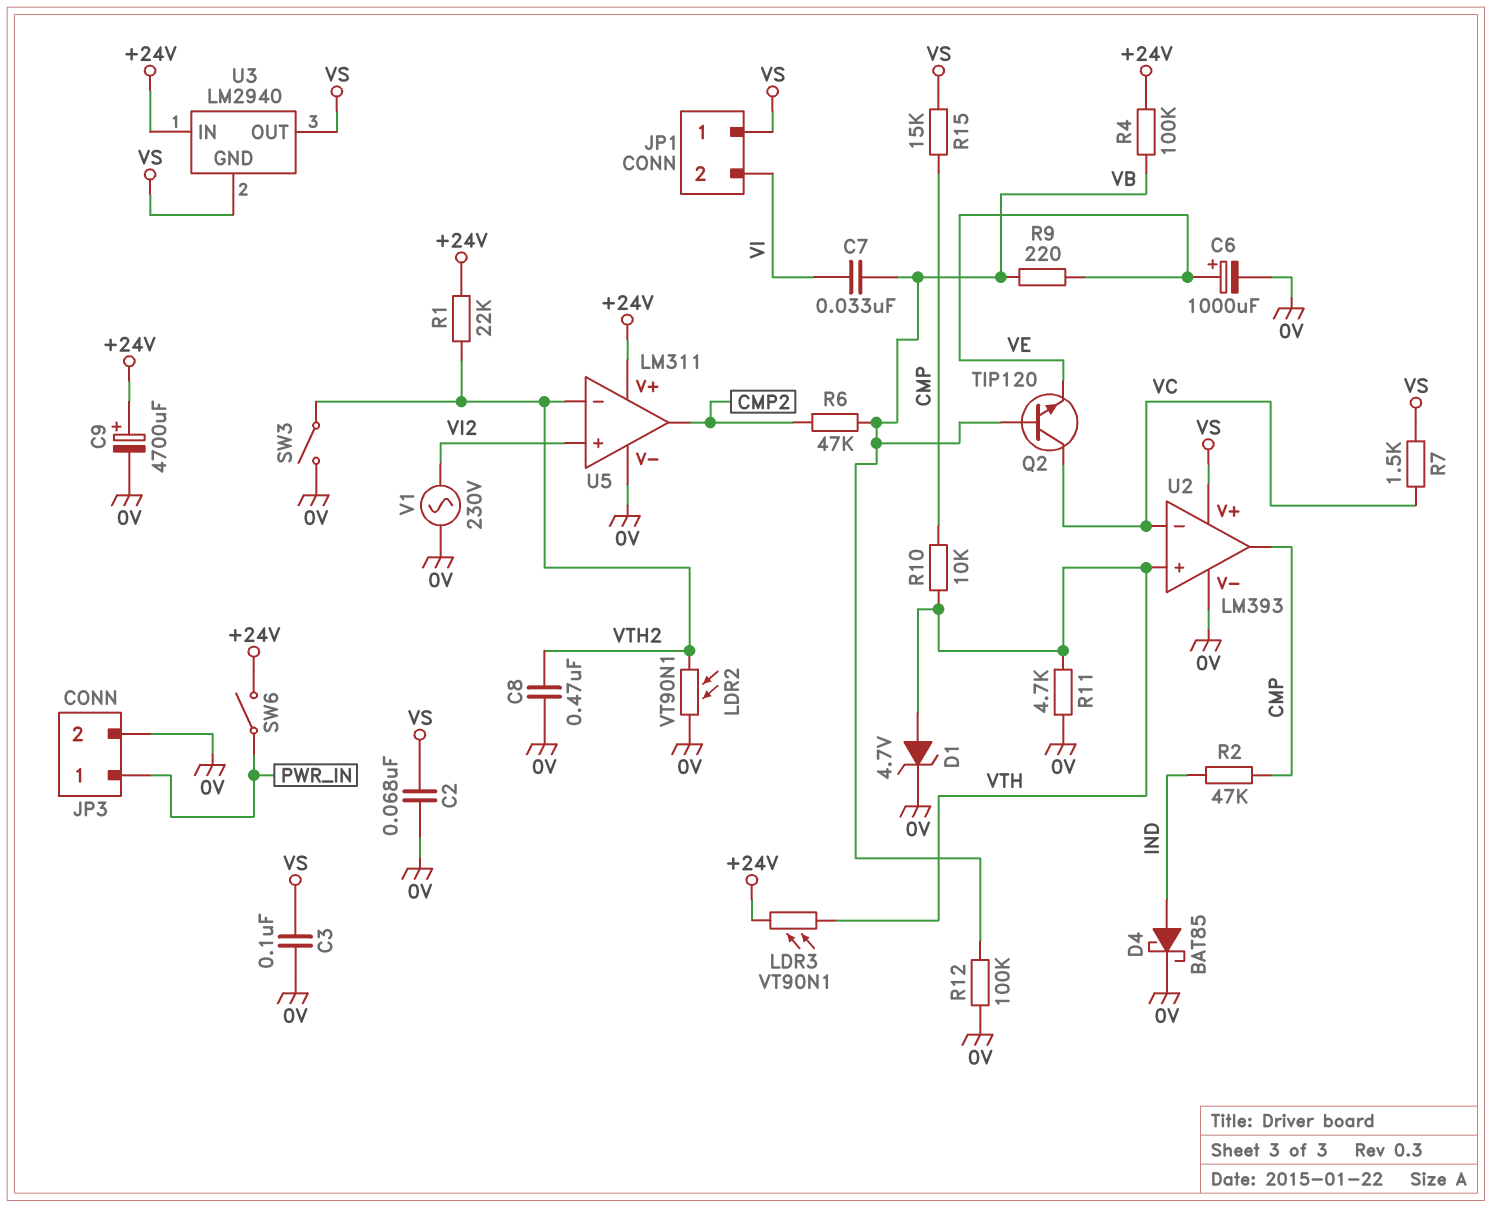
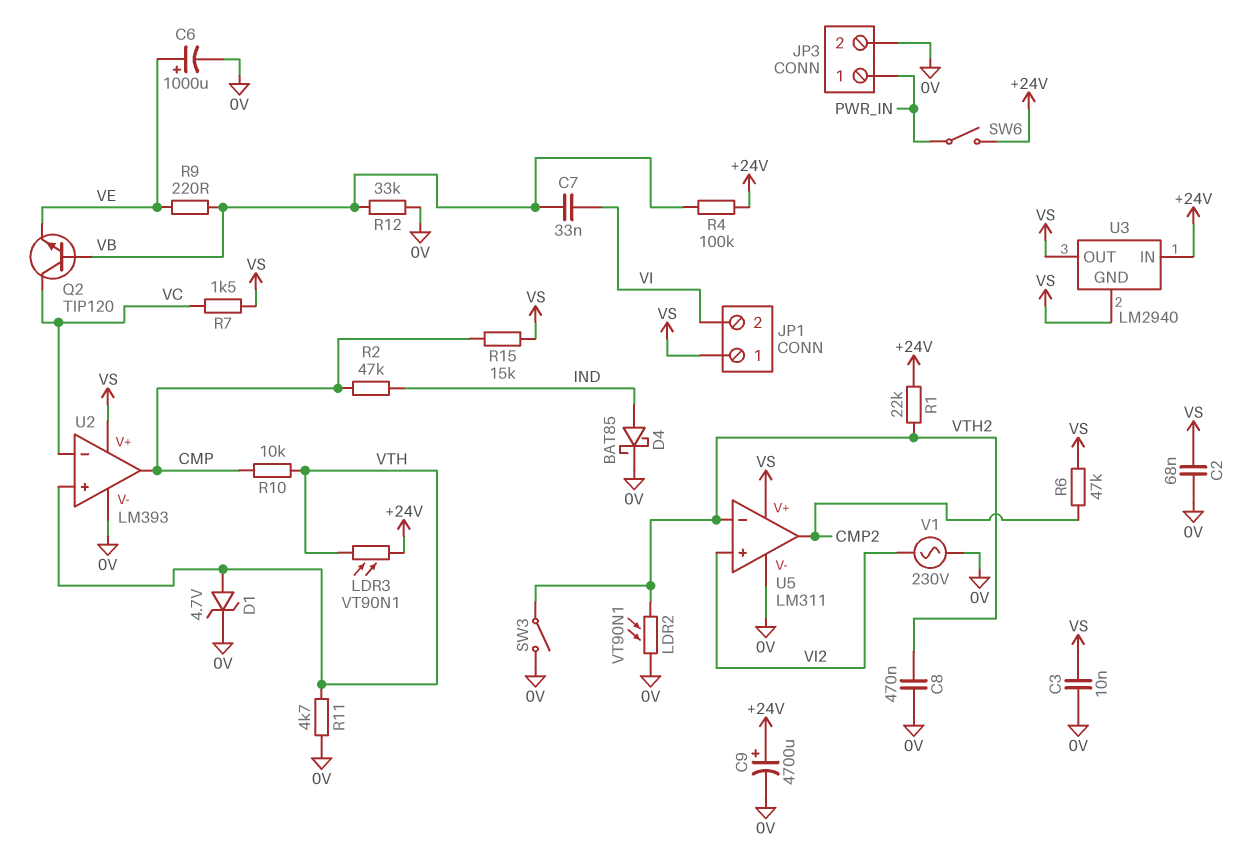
C3: 100nF (0V, VS) -> 10nF (0V, VS)
R6: 47k (CMP2, VB) -> 47k (CMP2, VS)
R12: 100k (0V, VB) -> 33k (0V, VB)
U5 pin V+: +24V -> VS

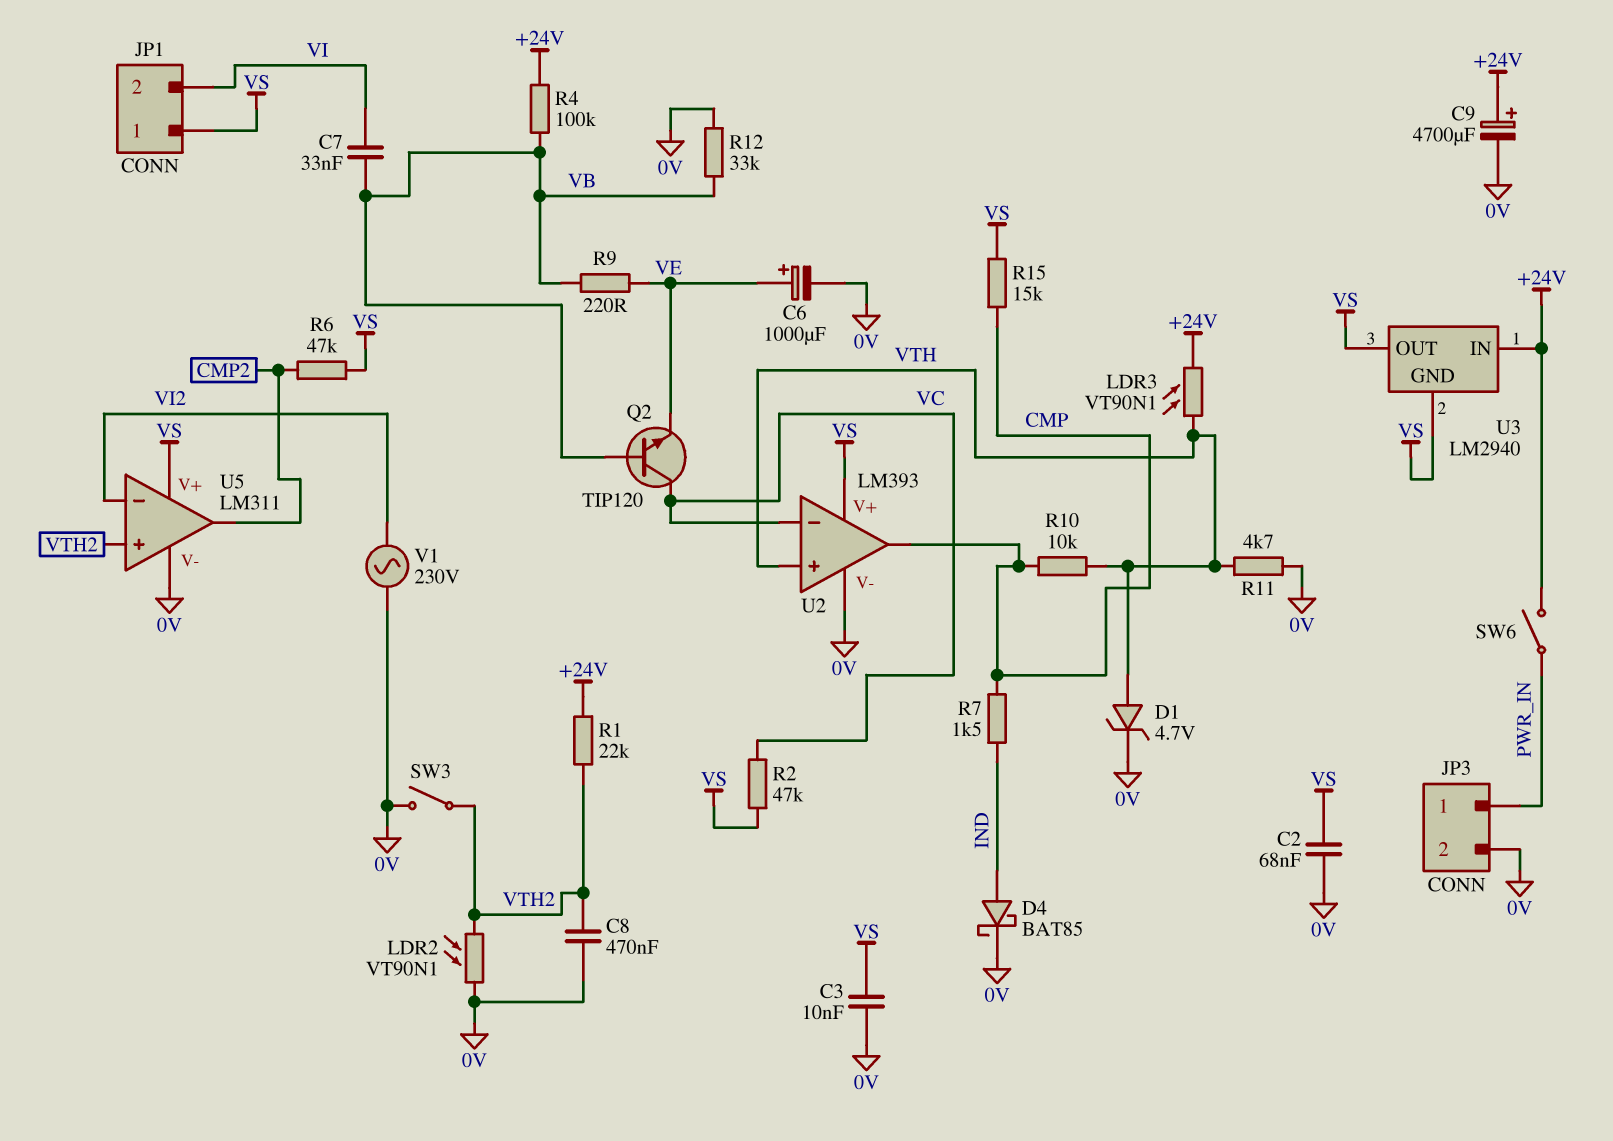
R2: 47k (CMP, IND) -> 47k (VC, VS)
R7: 1.5k (VC, VS) -> 1.5k (CMP, IND)
U5 pin in+: VI2 -> VTH2
U5 pin in-: VTH2 -> VI2

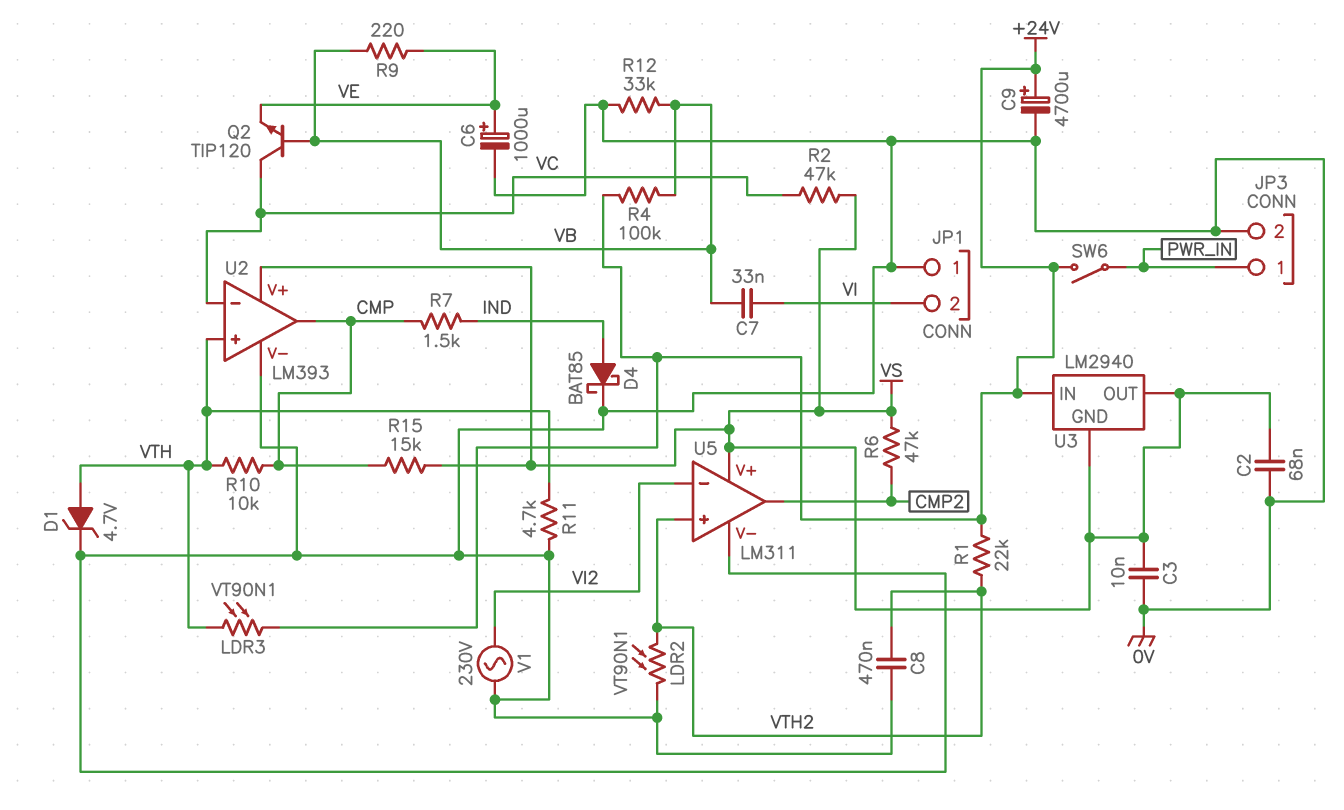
JP1 pin 1: VS -> 0V
SW3: switch (0V, VTH2) -> none

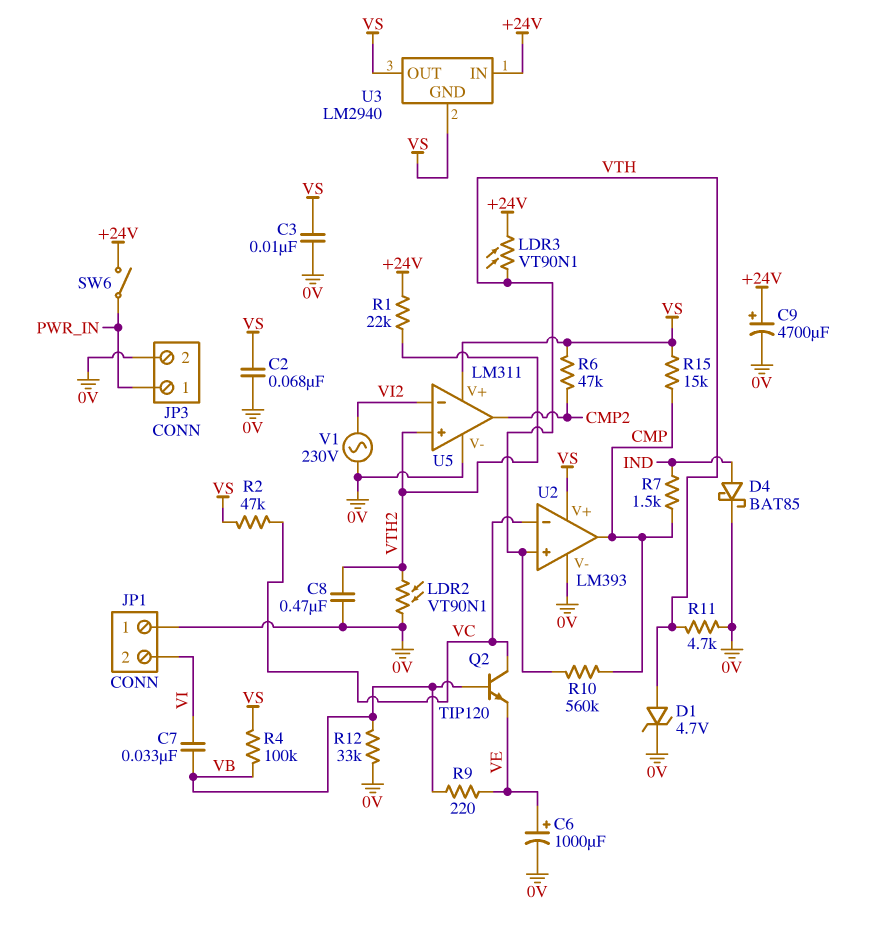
R4: 100k (+24V, VB) -> 100k (VB, VS)
R10: 10k (CMP, VTH) -> 560k (CMP, VTH)

